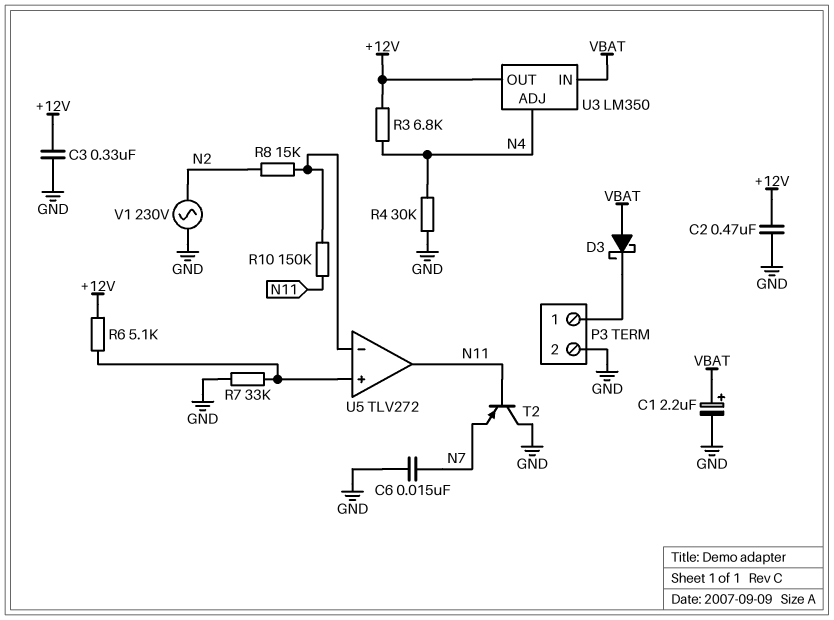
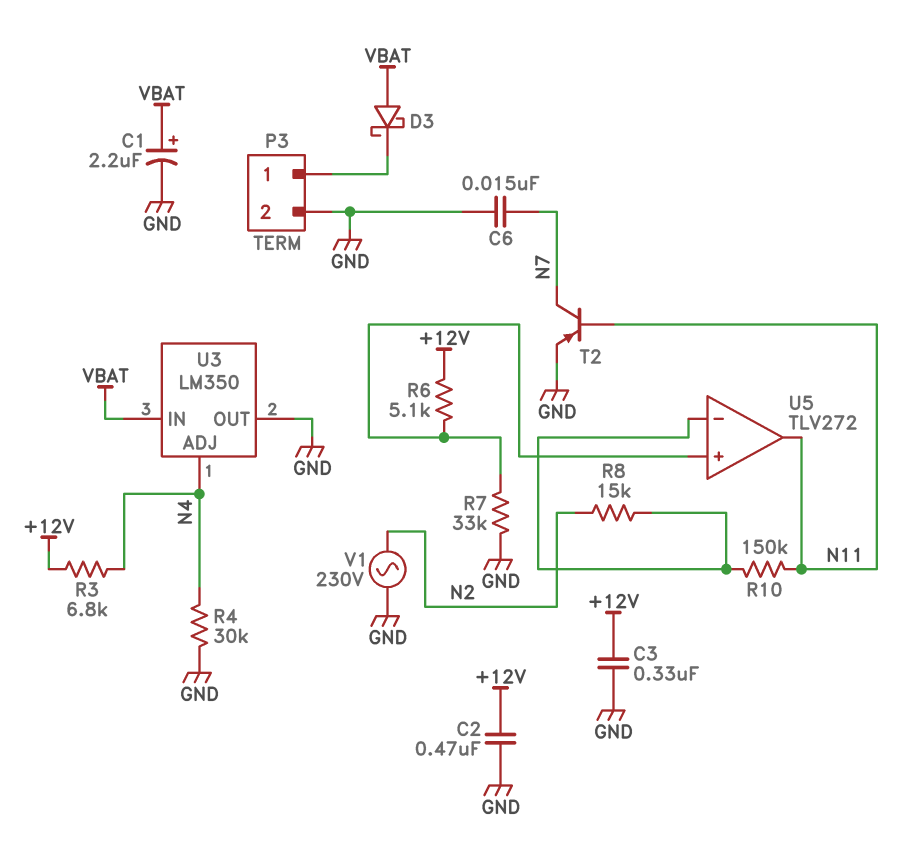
T2: PNP (B N11, C GND, E N7) -> PNP (B N11, C N7, E GND)
U3 pin OUT: +12V -> GND

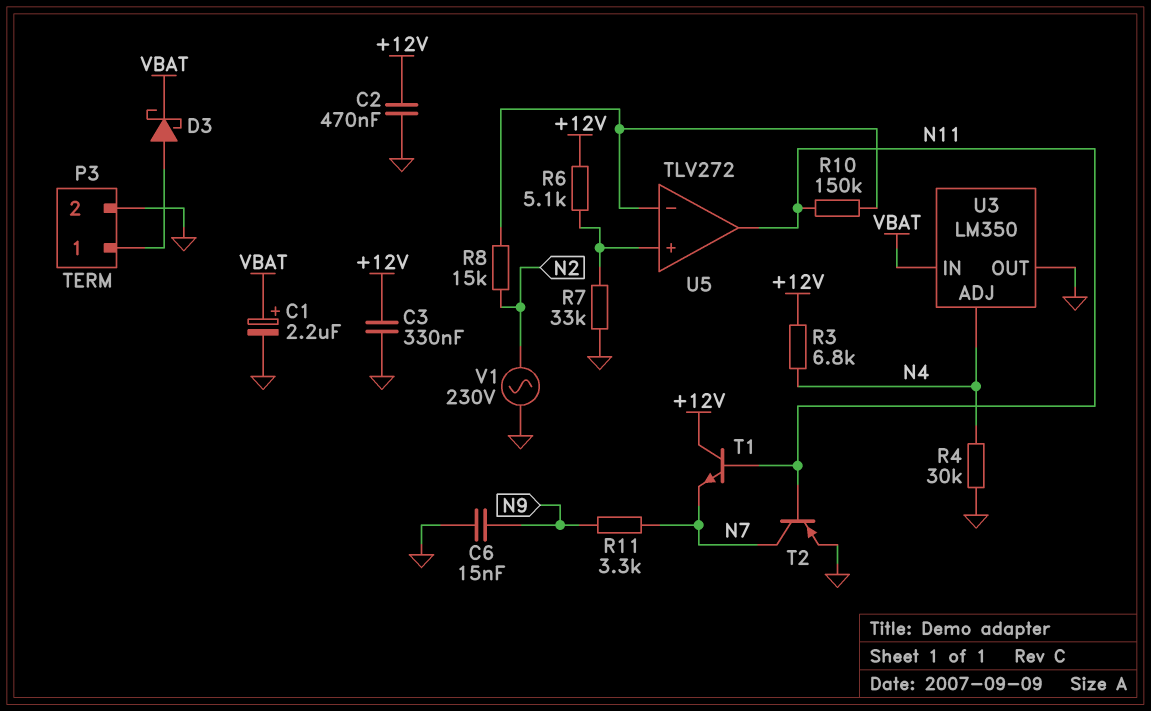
C6: 15nF (GND, N7) -> 15nF (GND, N9)
D3: schottky (A VBAT, K P3/1) -> schottky (A P3/1, K VBAT)
R11: none -> 3.3k (N7, N9)
T1: none -> NPN (B N11, C +12V, E N7)

